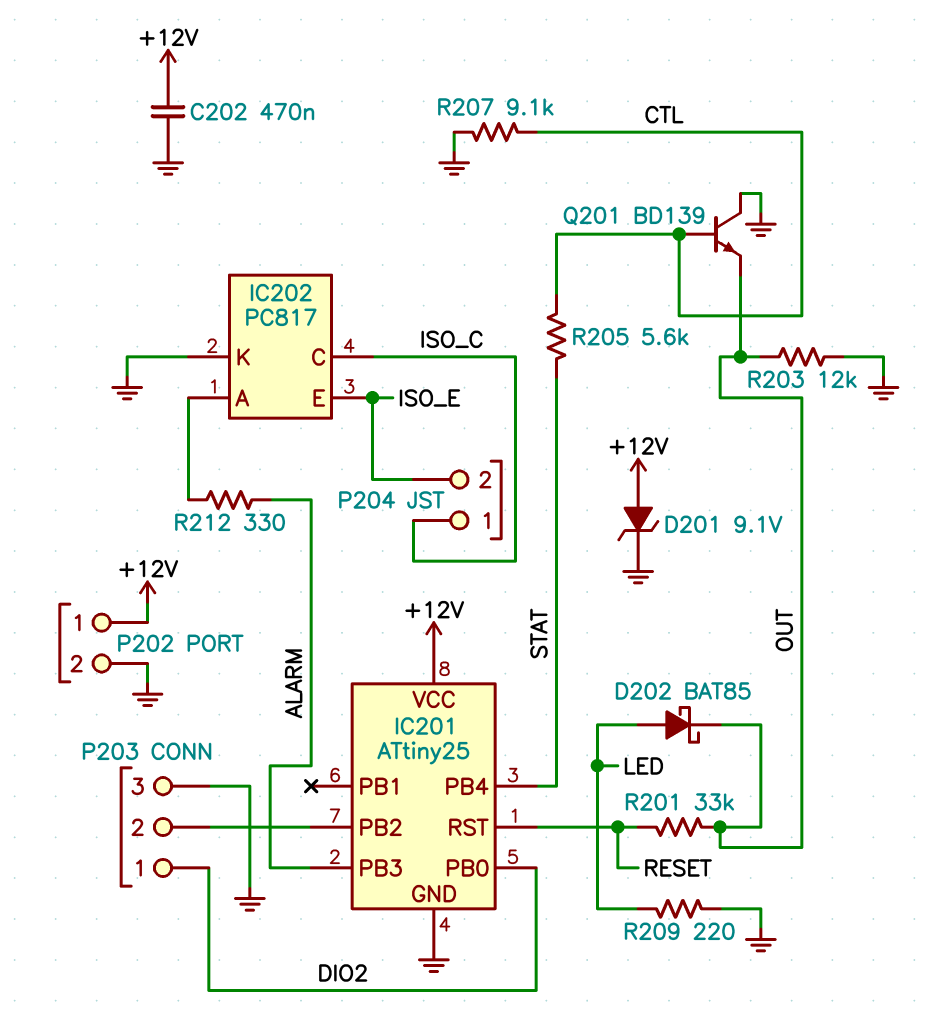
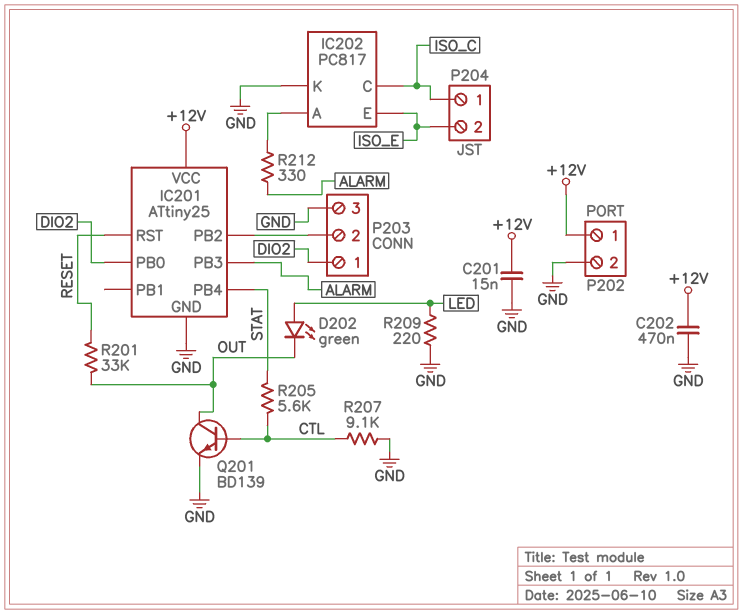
C201: none -> 15nF (+12V, GND)
D201: zener 9.1V (A +12V, K GND) -> none
D202: schottky BAT85 (A LED, K OUT) -> LED green (A LED, K OUT)
Q201: NPN BD139 (B CTL, C GND, E OUT) -> NPN BD139 (B CTL, C OUT, E GND)
R203: 12k (GND, OUT) -> none

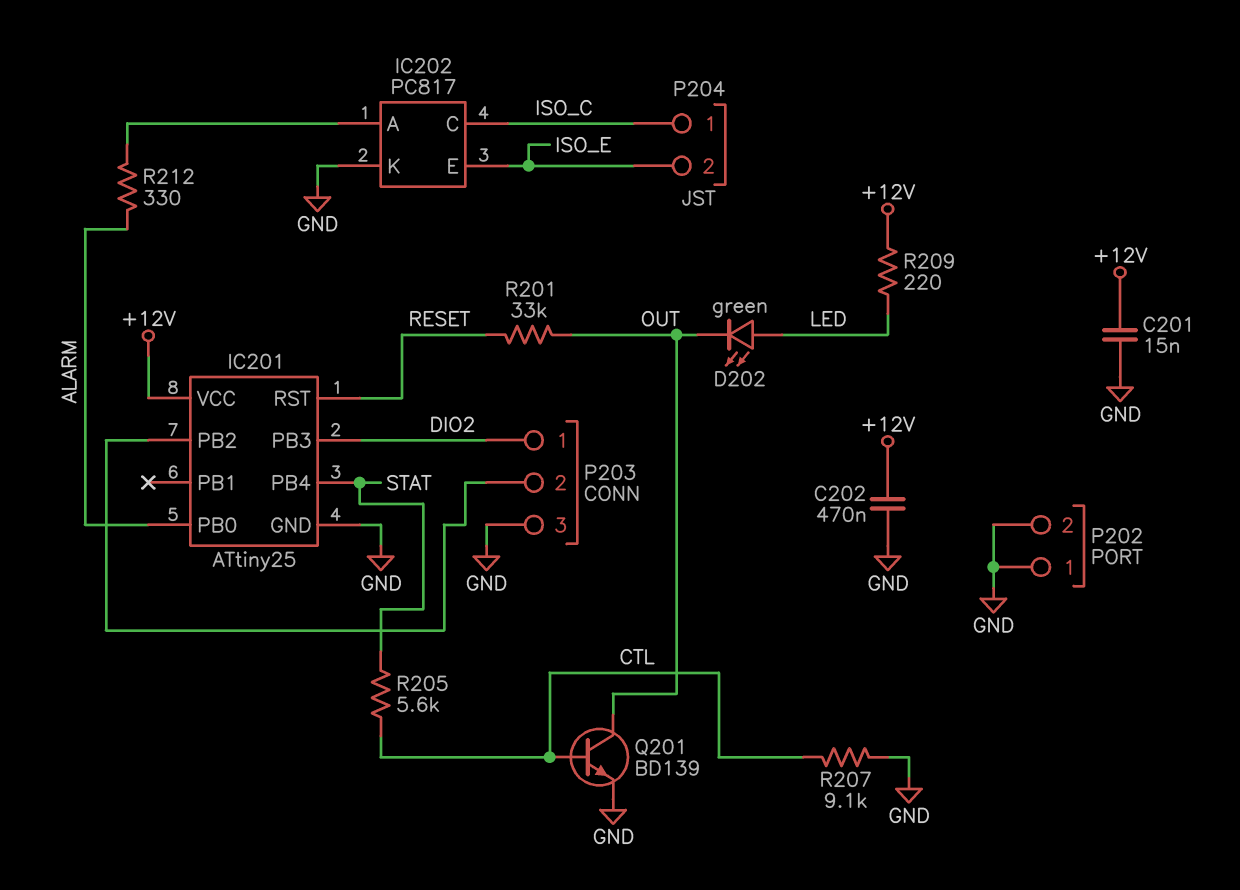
IC201 pin PB0: DIO2 -> ALARM
IC201 pin PB3: ALARM -> DIO2
P202 pin 1: +12V -> GND
R209: 220 (GND, LED) -> 220 (+12V, LED)

